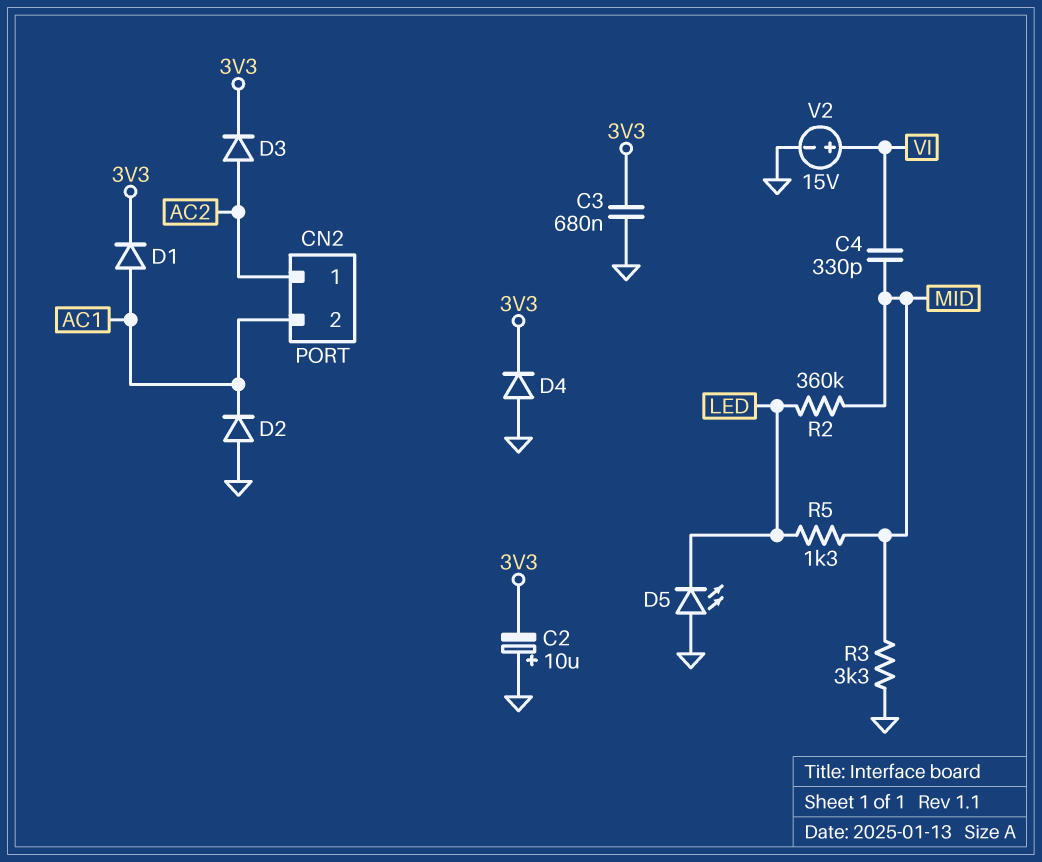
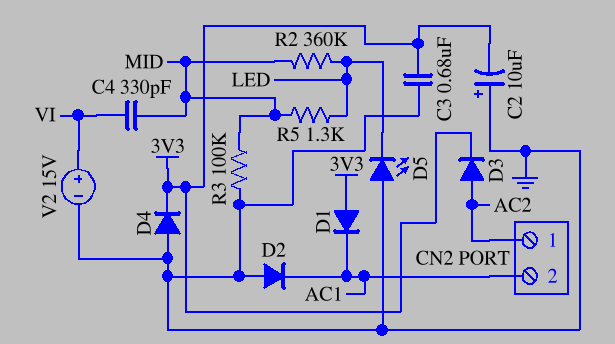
D1: diode (A AC1, K 3V3) -> diode (A 3V3, K AC1)
R3: 3.3k (GND, MID) -> 100k (GND, MID)

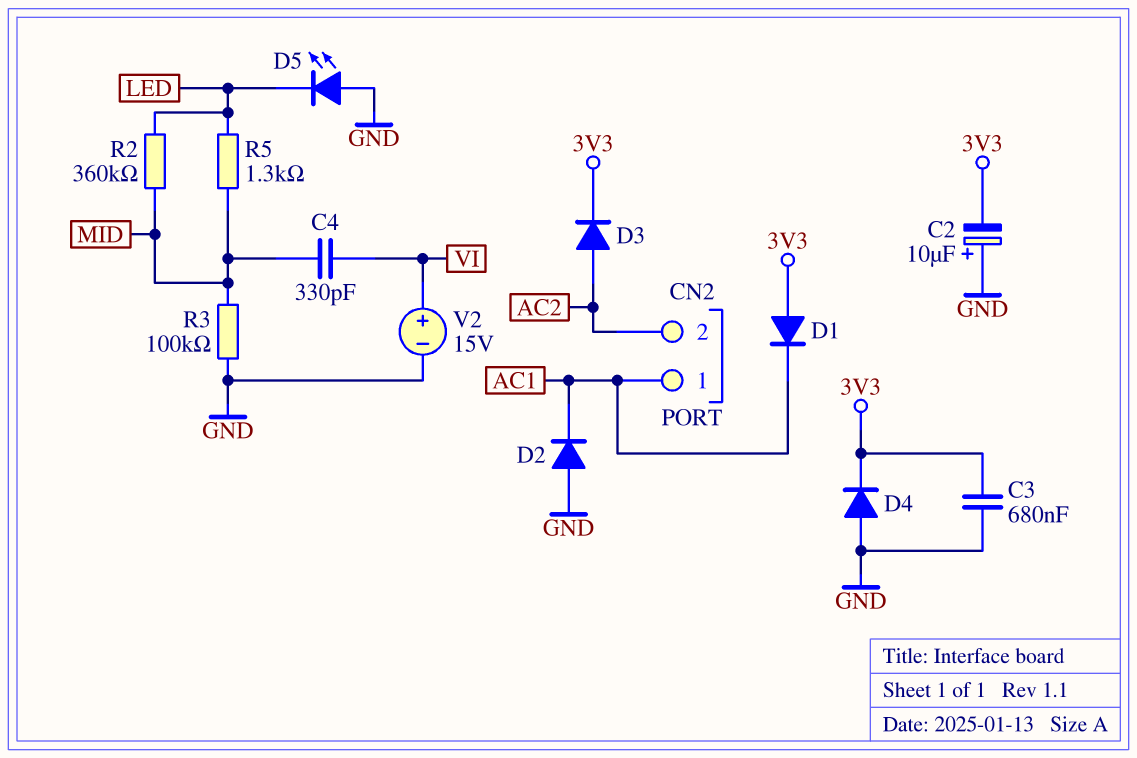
CN2 pin 1: AC2 -> AC1
CN2 pin 2: AC1 -> AC2

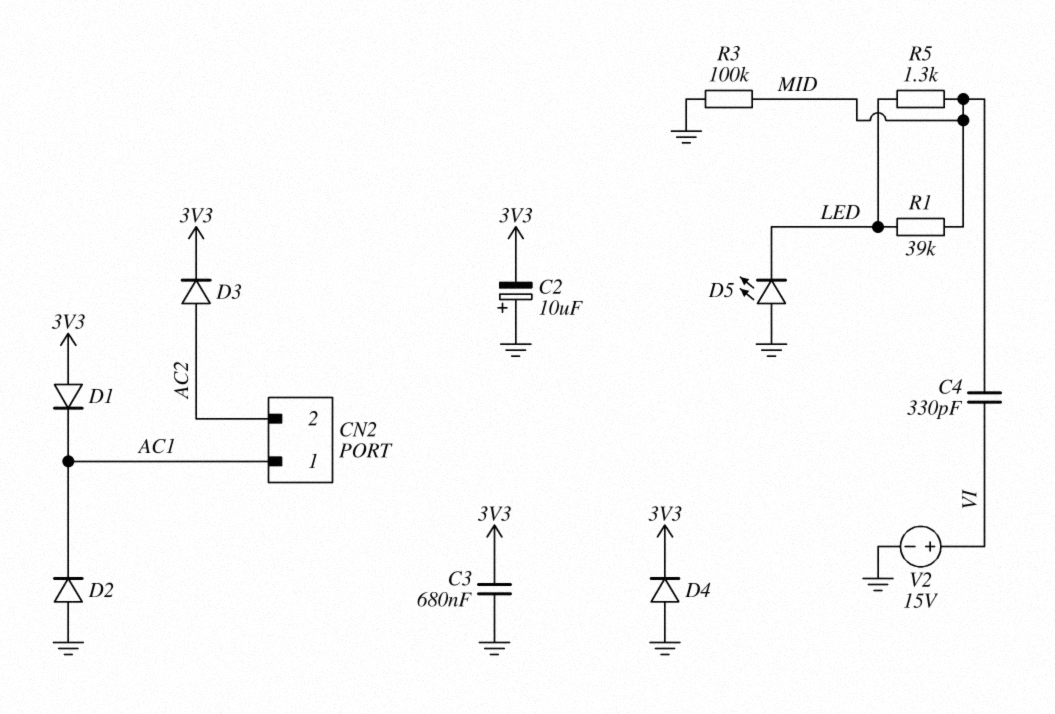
R1: none -> 39k (LED, MID)
R2: 360k (LED, MID) -> none

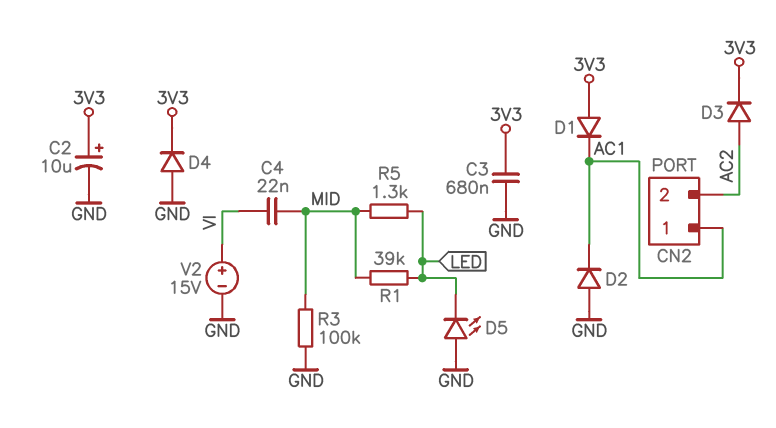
C2: 10uF (plus GND, minus 3V3) -> 10uF (plus 3V3, minus GND)
C4: 330pF (MID, VI) -> 22nF (MID, VI)

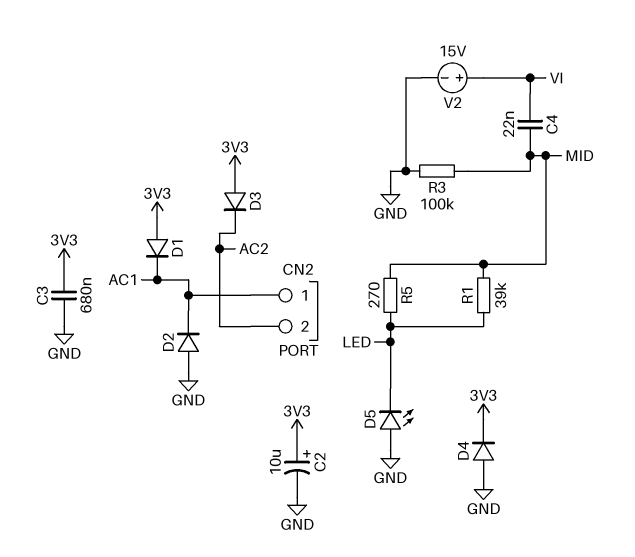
D3: diode (A AC2, K 3V3) -> diode (A 3V3, K AC2)
R5: 1.3k (LED, MID) -> 270 (LED, MID)

